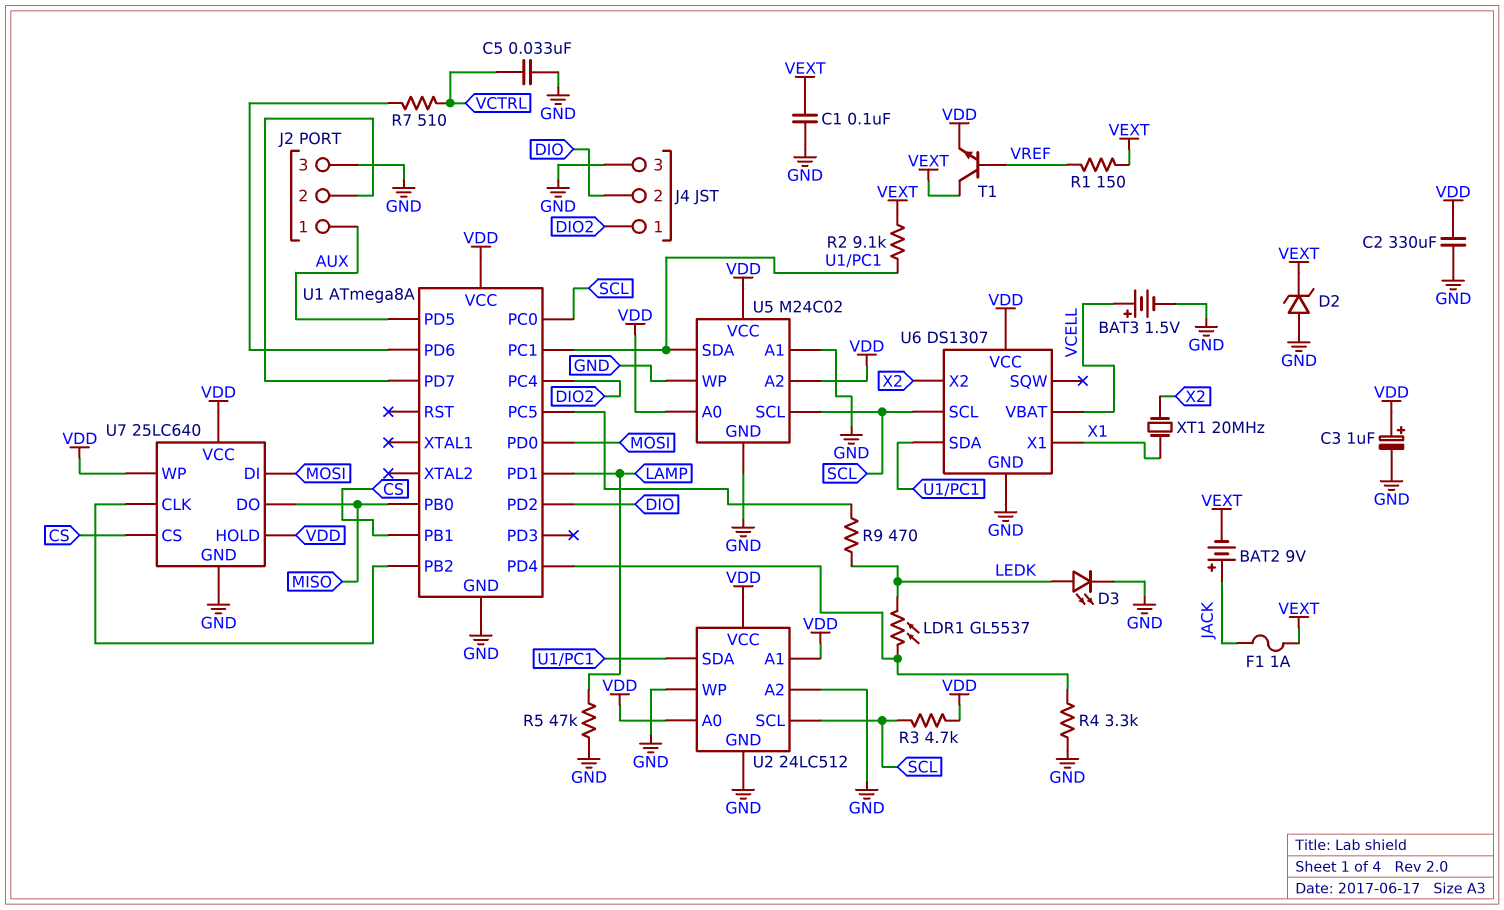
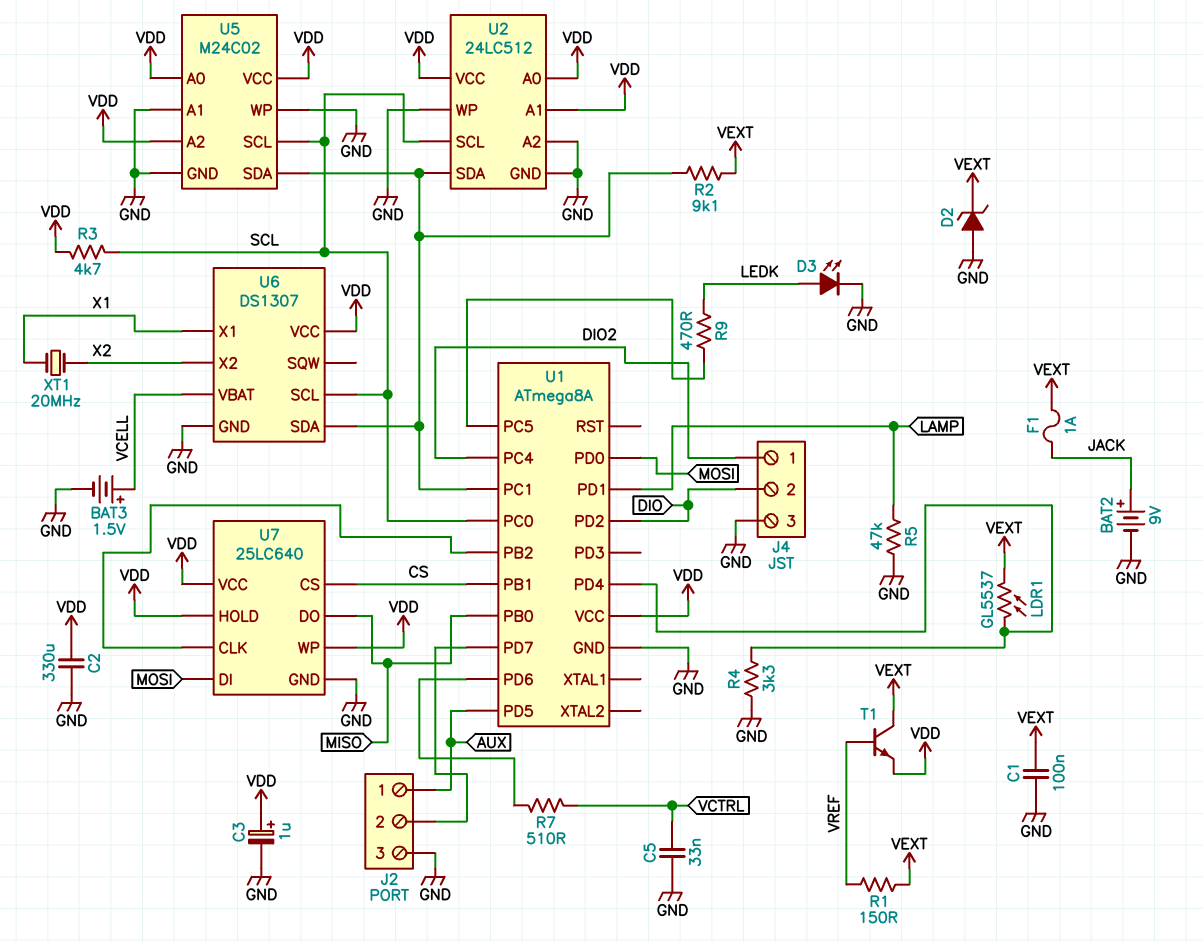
BAT2: 9V (plus JACK, minus VEXT) -> 9V (plus JACK, minus GND)
LDR1: GL5537 (LEDK, U1/PD4) -> GL5537 (U1/PD4, VEXT)

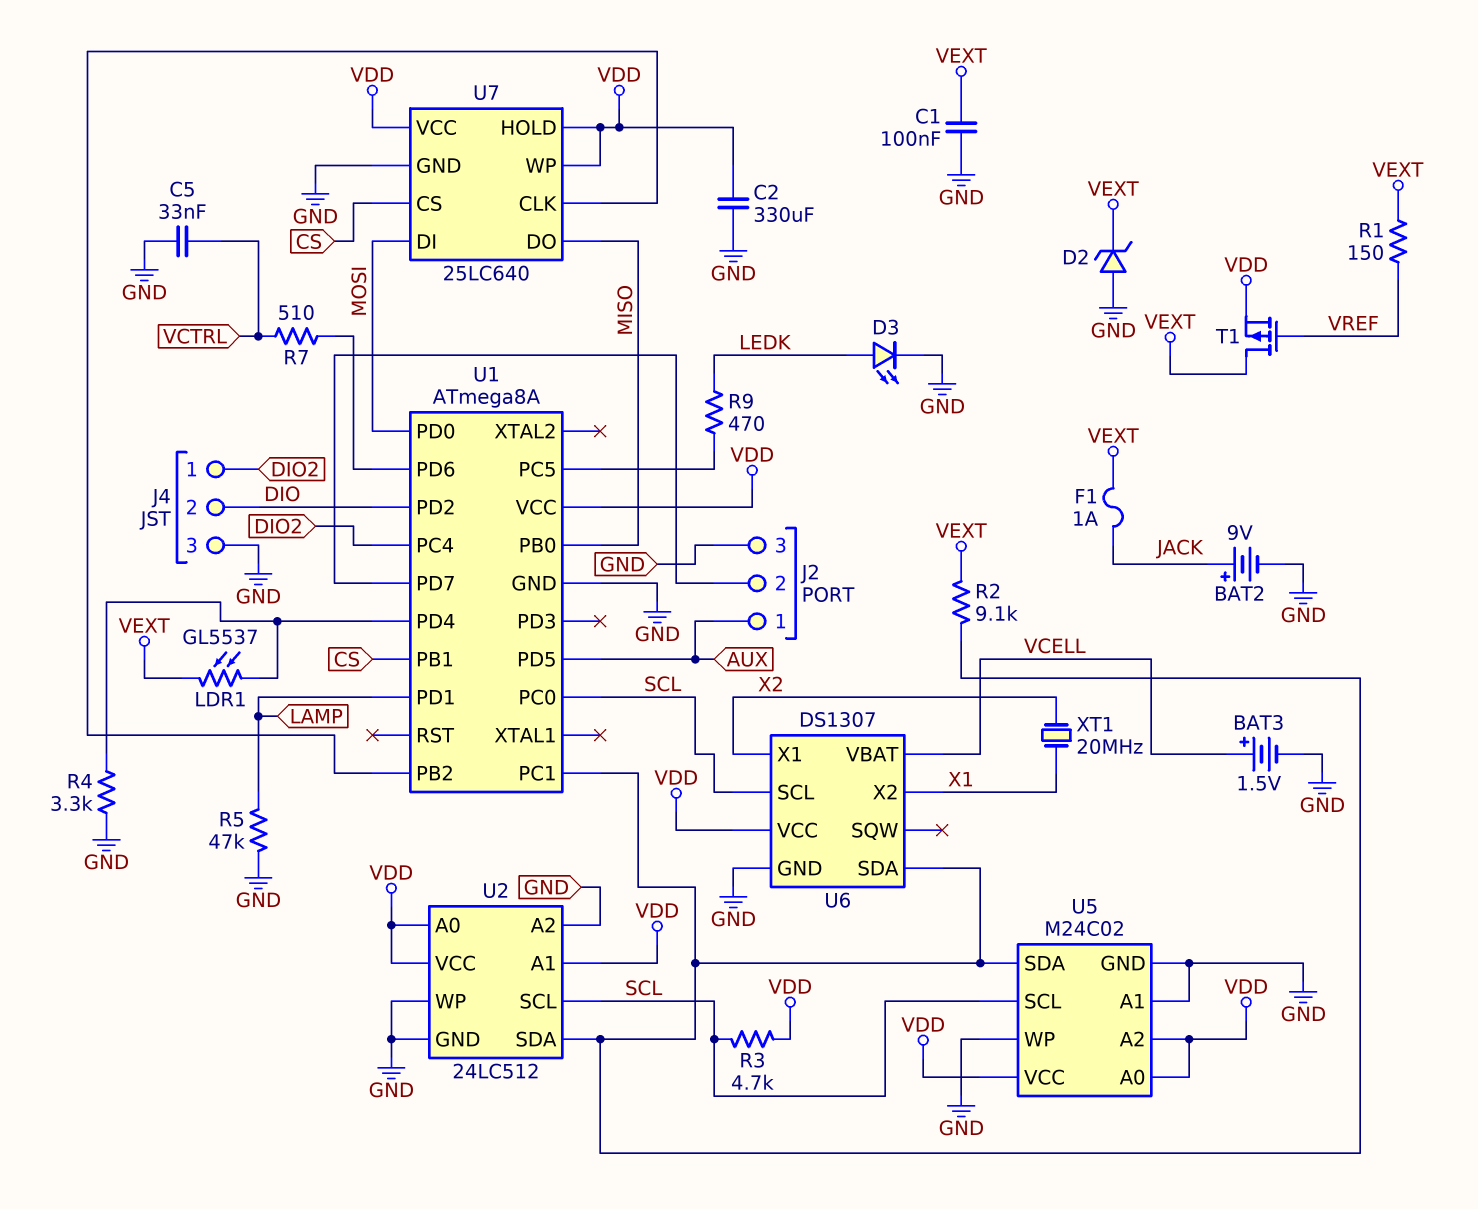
C3: 1uF (plus VDD, minus GND) -> none
T1: NPN (B VREF, C VEXT, E VDD) -> PMOS (G VREF, D VEXT, S VDD)
U6 pin X1: X1 -> X2
U6 pin X2: X2 -> X1

